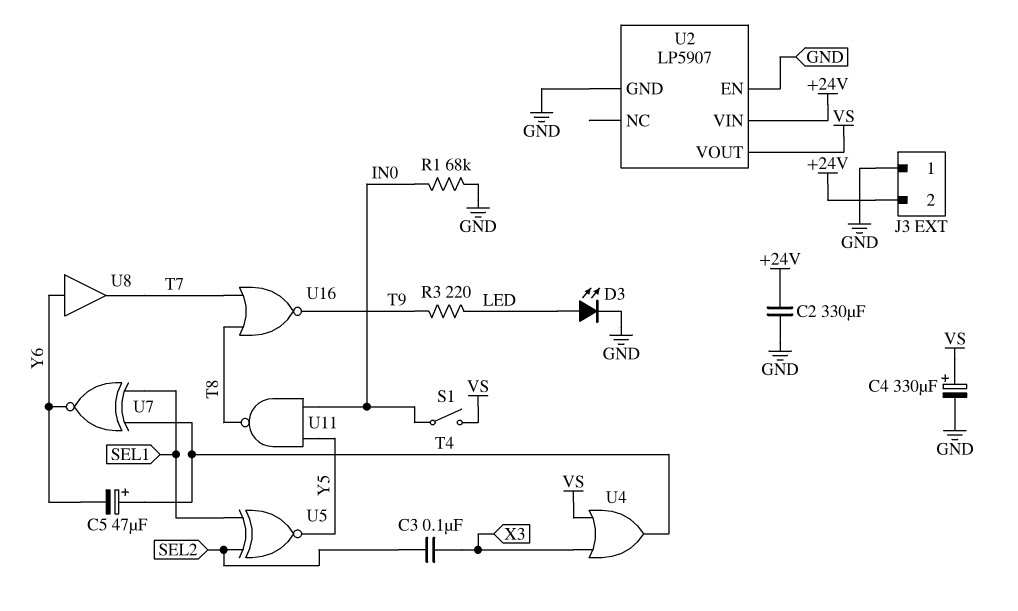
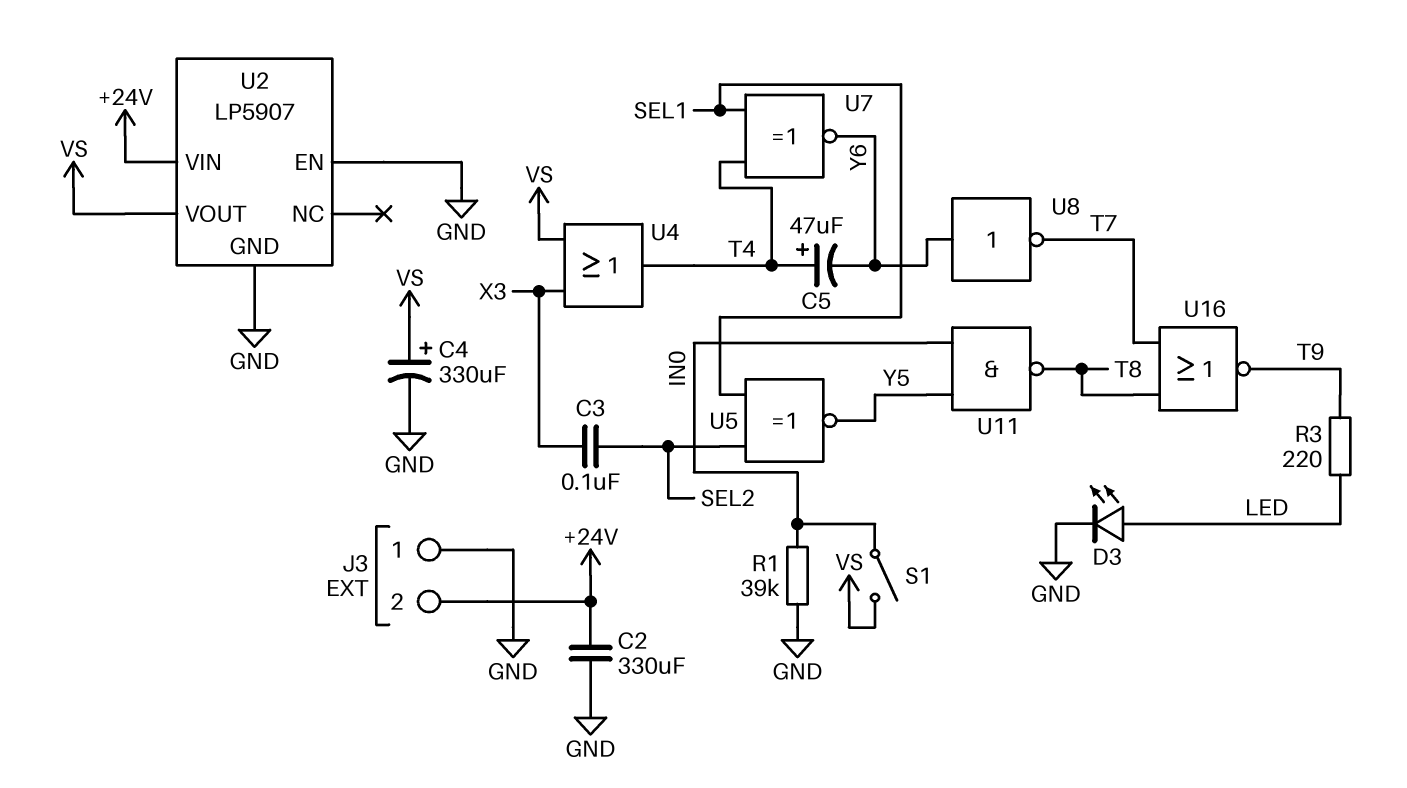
R1: 68k (GND, IN0) -> 39k (GND, IN0)
U8: buffer (in Y6, out T7) -> NOT (in Y6, out T7)

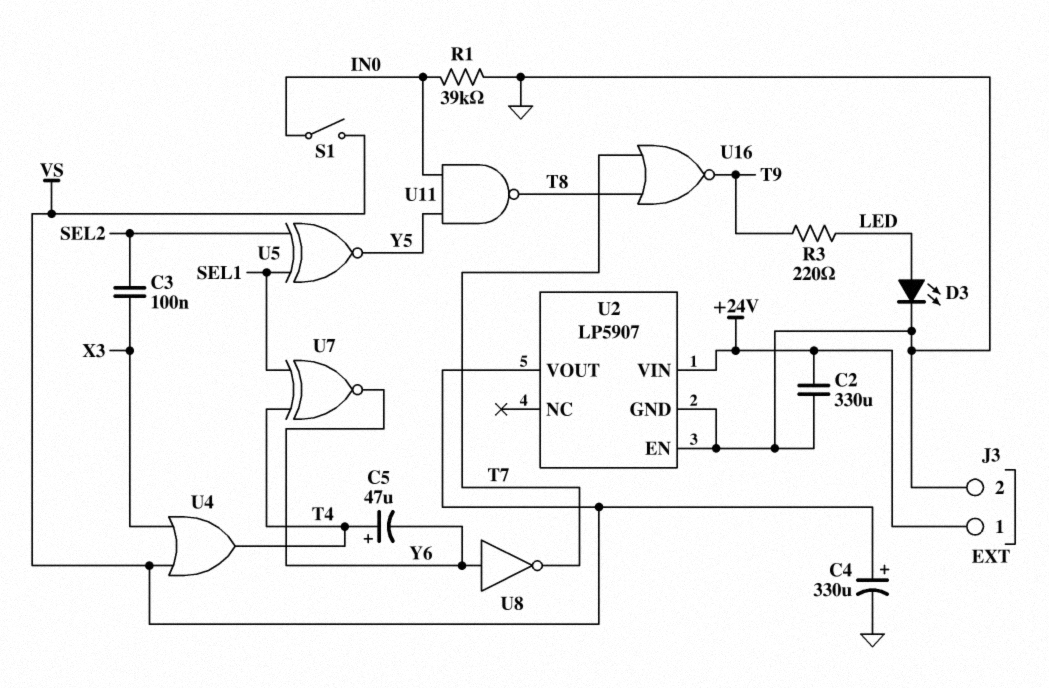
J3 pin 1: GND -> +24V
J3 pin 2: +24V -> GND

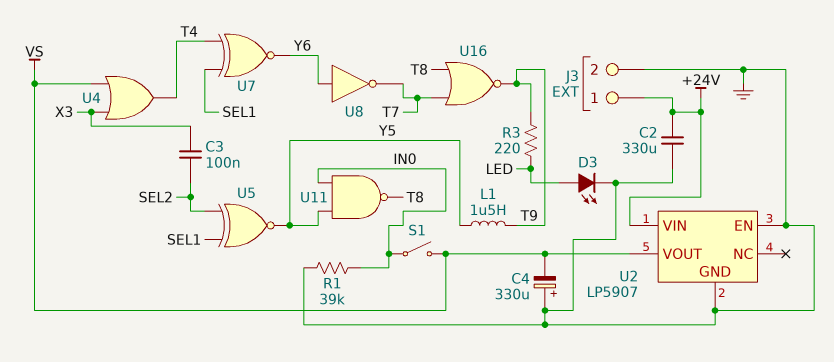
C4: 330uF (plus VS, minus GND) -> 330uF (plus GND, minus VS)
C5: 47uF (plus T4, minus Y6) -> none
L1: none -> 1.5uH (T9, Y5)

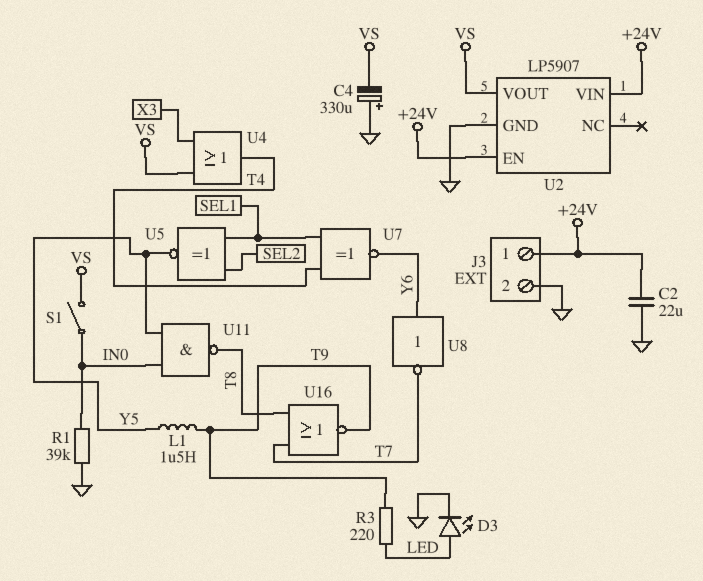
C2: 330uF (+24V, GND) -> 22uF (+24V, GND)
C3: 100nF (SEL2, X3) -> none
U2 pin EN: GND -> +24V

